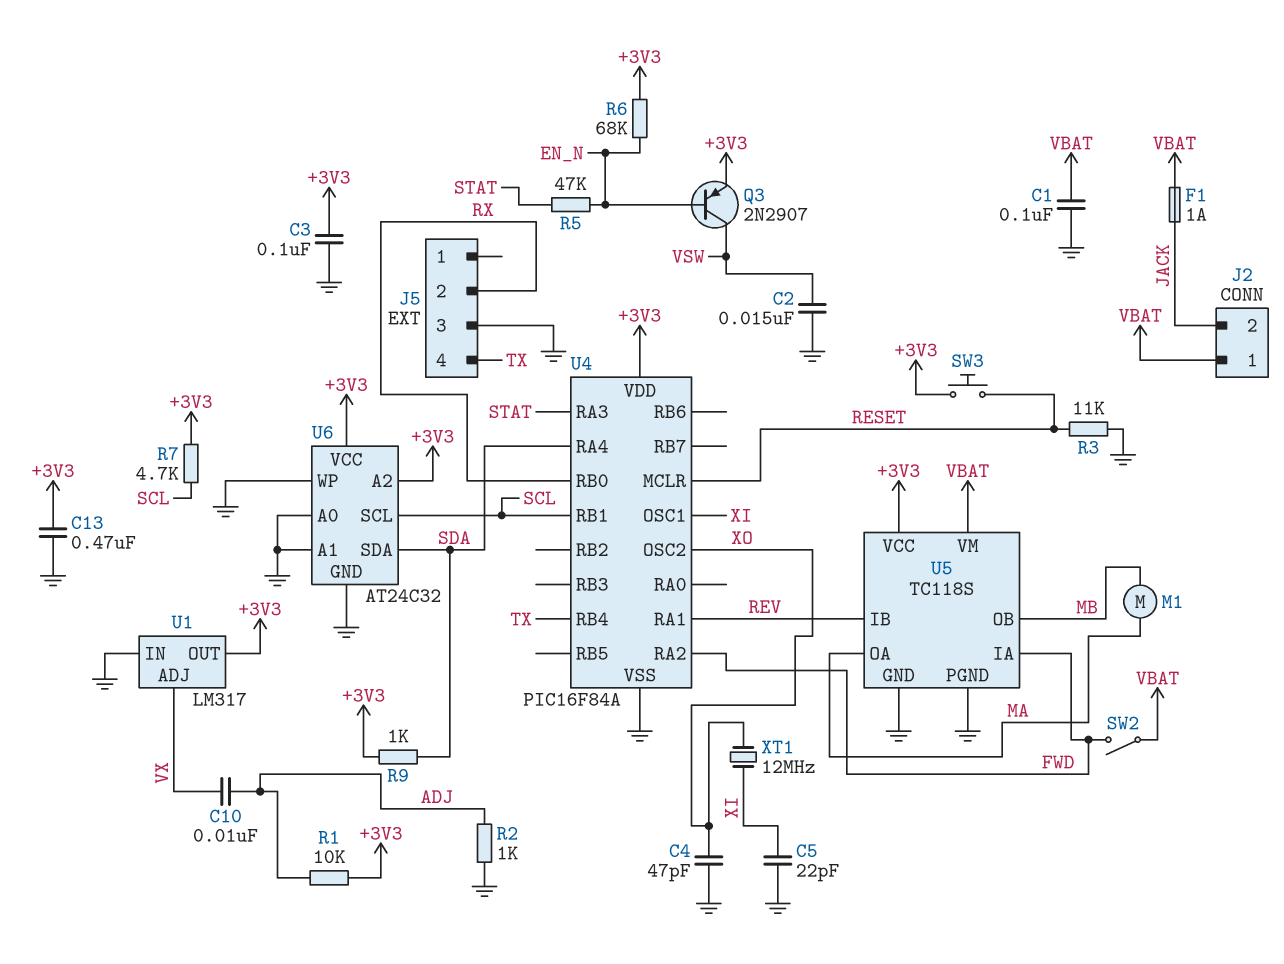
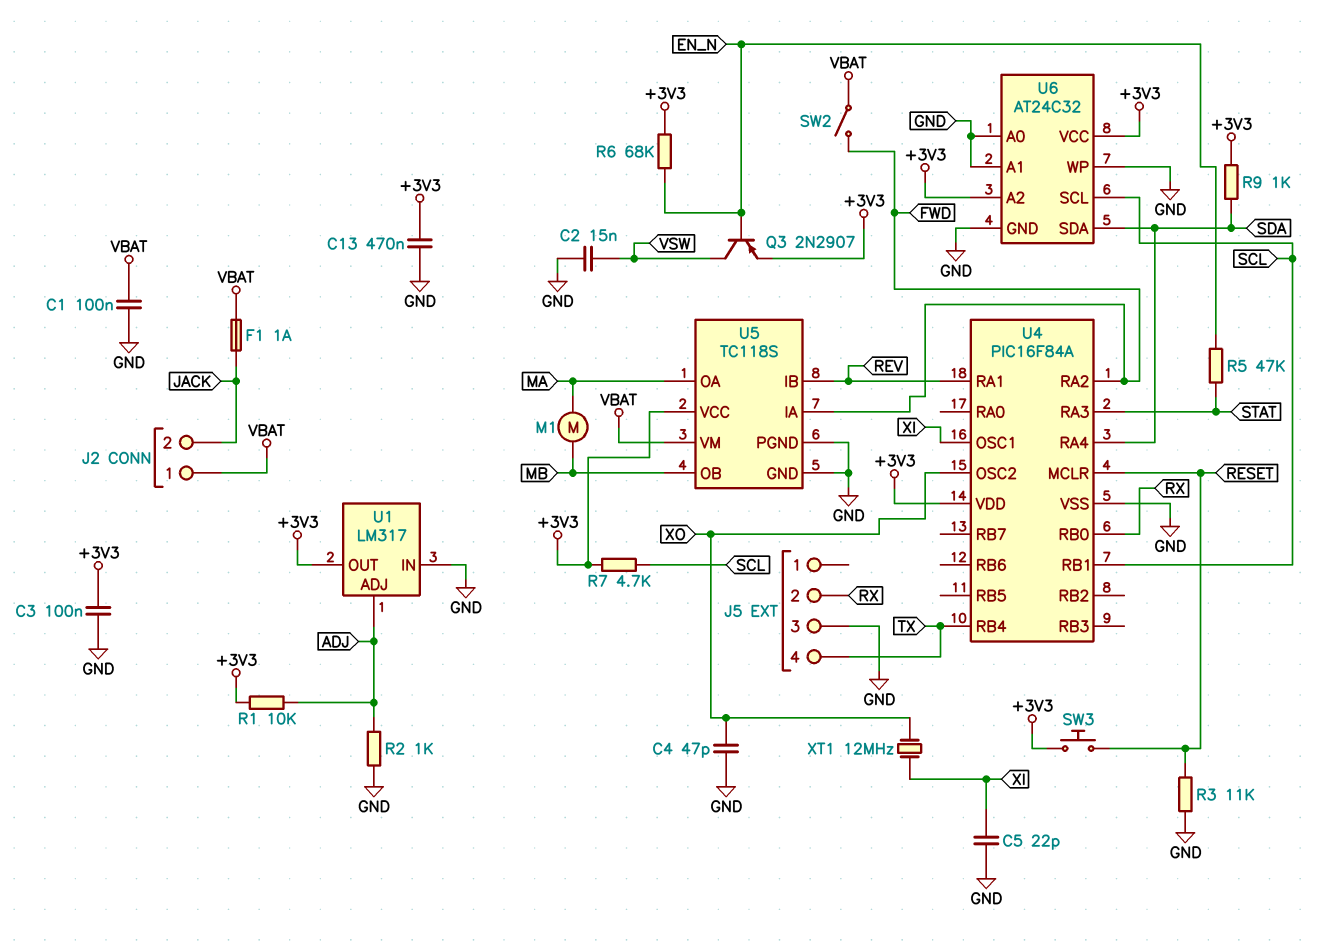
C10: 10nF (ADJ, VX) -> none
U1 pin ADJ: VX -> ADJ

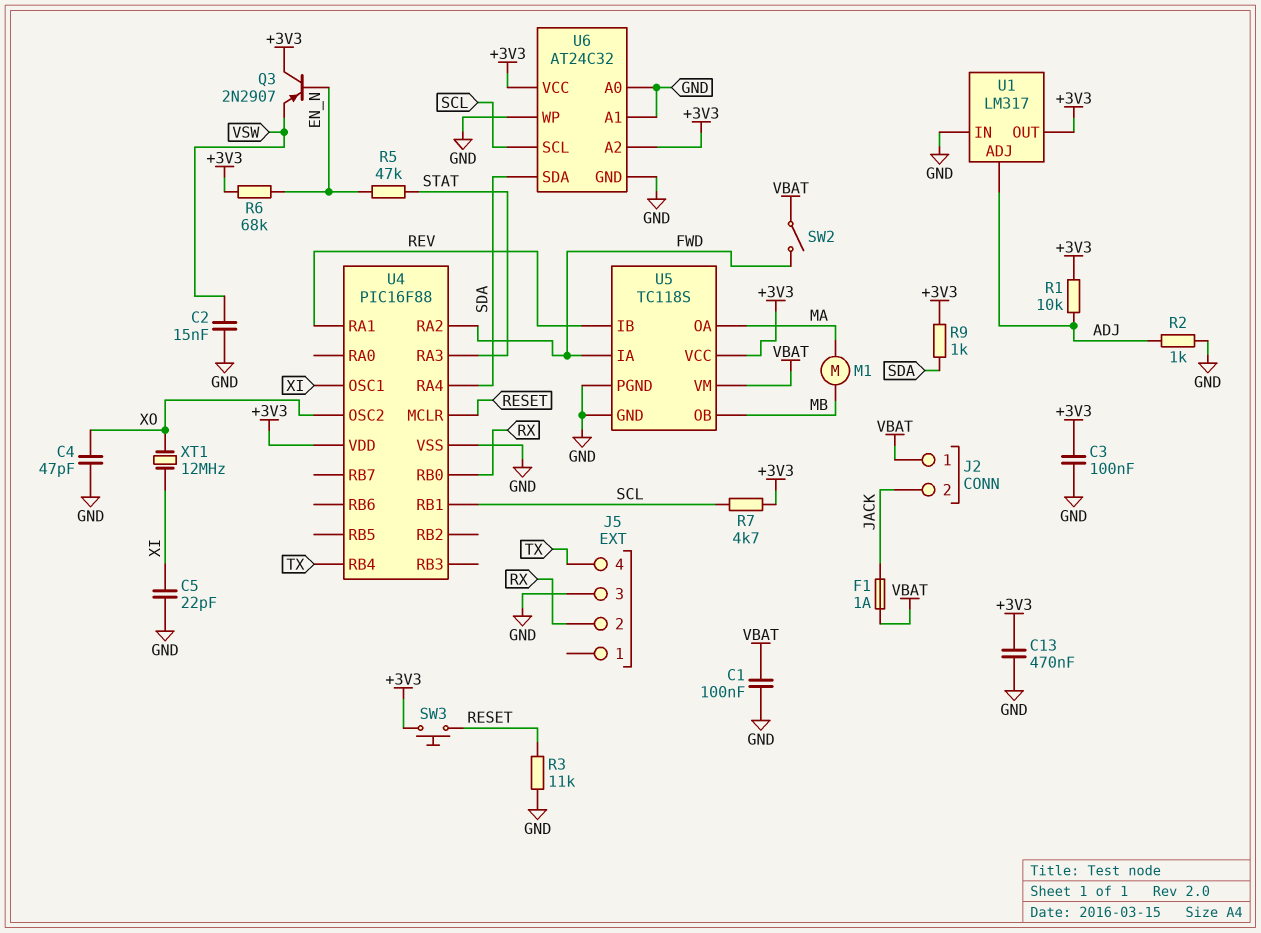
Q3: PNP 2N2907 (B EN_N, C VSW, E +3V3) -> PNP 2N2907 (B EN_N, C +3V3, E VSW)
U4: PIC16F84A -> PIC16F88

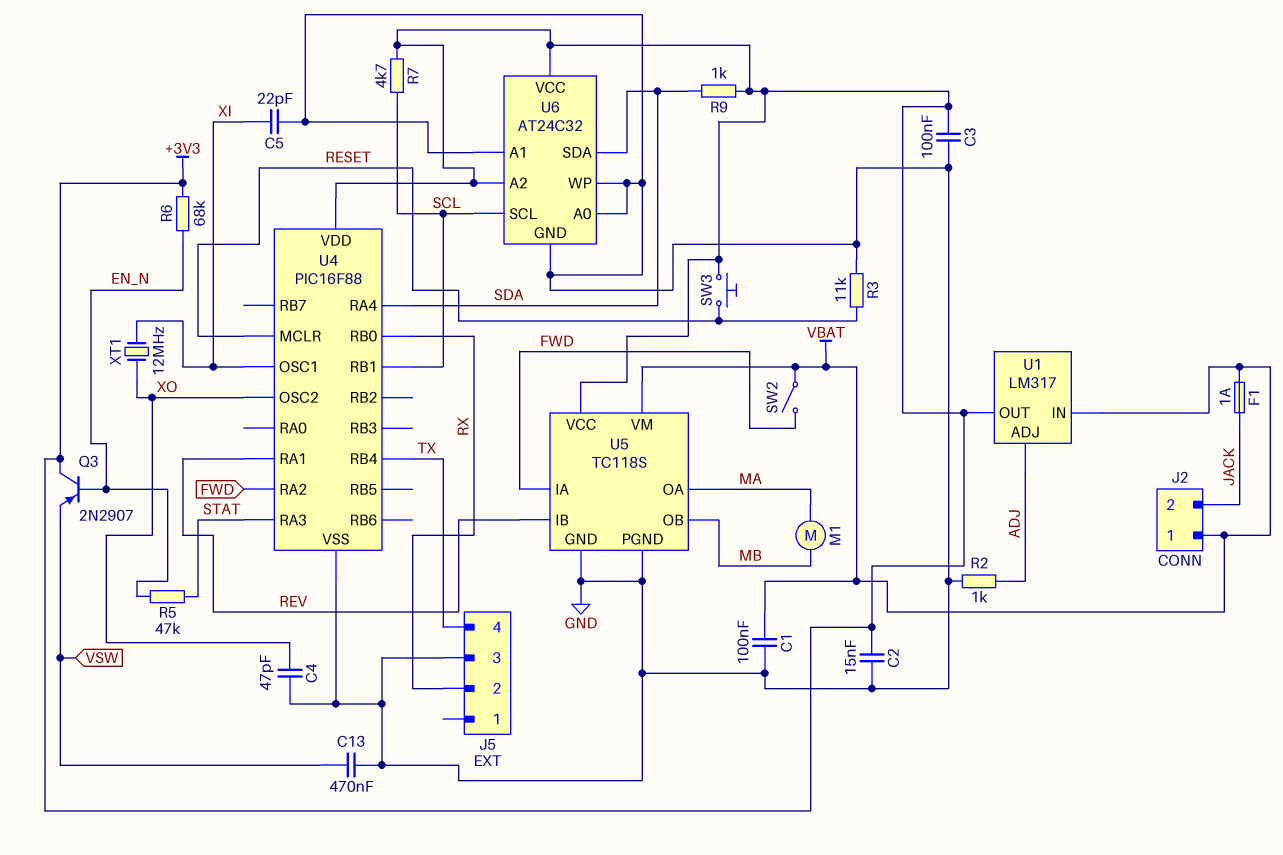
C2: 15nF (GND, VSW) -> 15nF (+3V3, GND)
C13: 470nF (+3V3, GND) -> 470nF (GND, VSW)
R1: 10k (+3V3, ADJ) -> none
U1 pin IN: GND -> VBAT

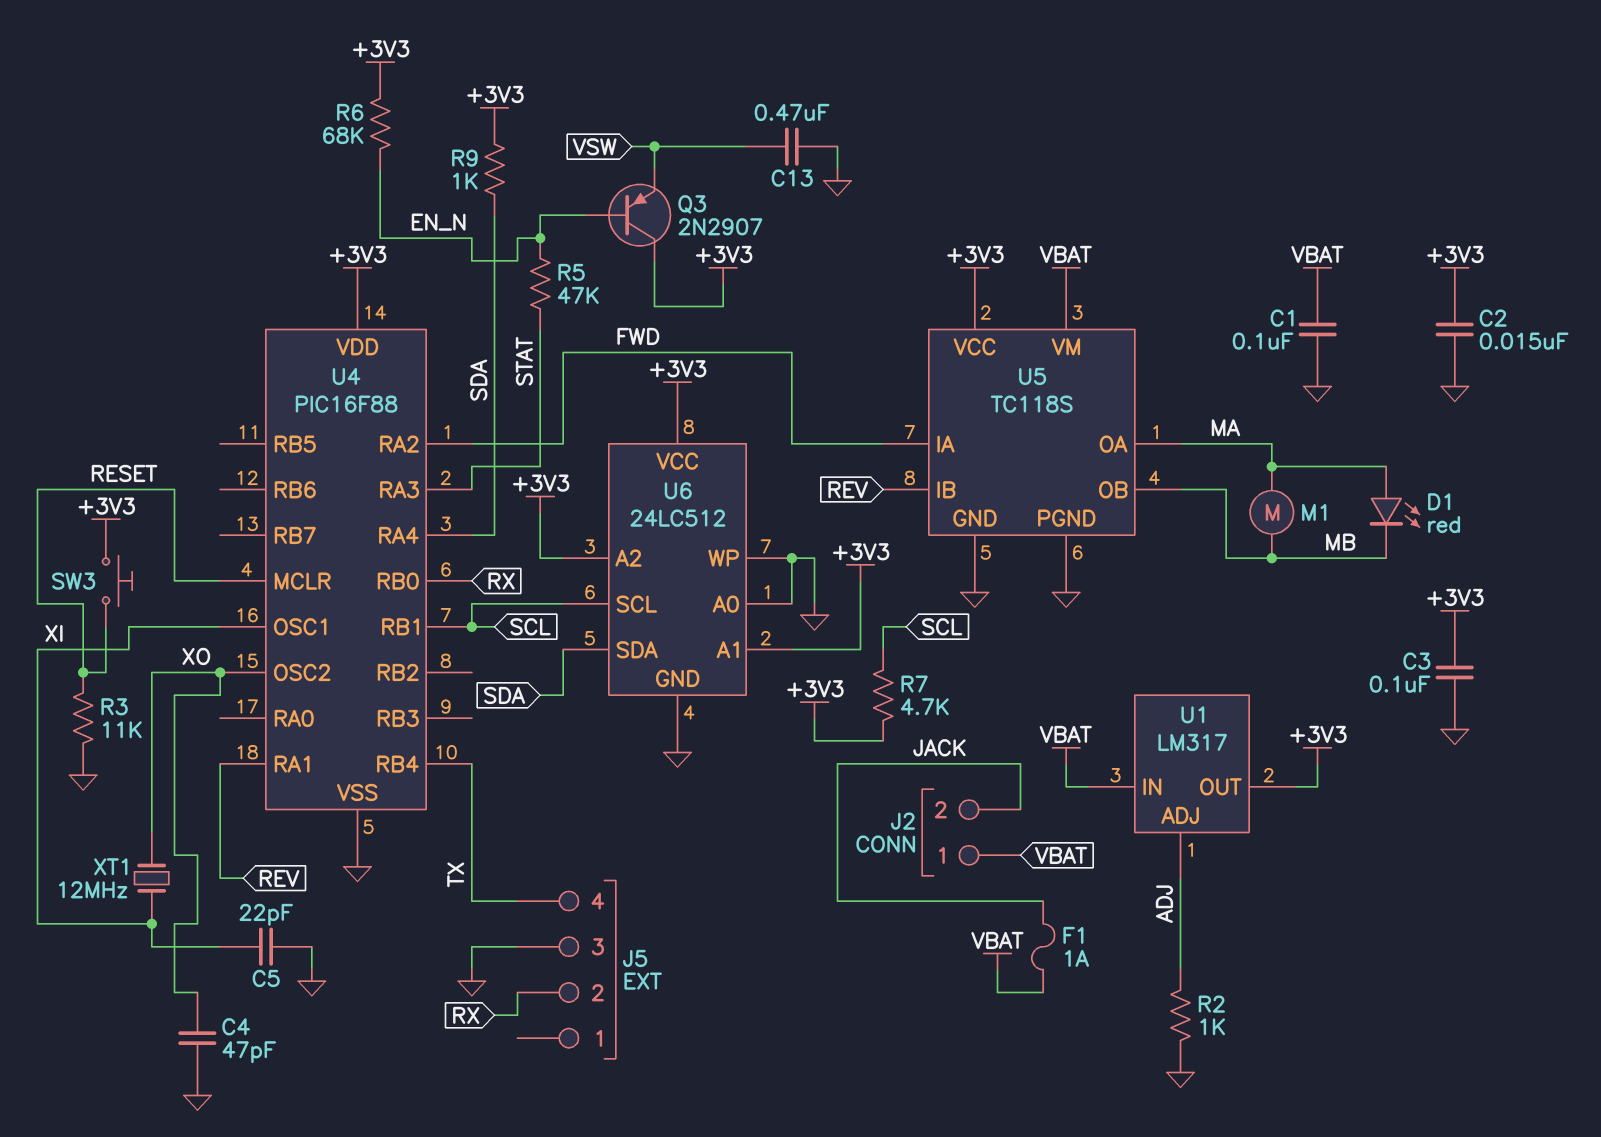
D1: none -> LED red (A MA, K MB)
SW2: switch (FWD, VBAT) -> none
U6: AT24C32 -> 24LC512
U6 pin A1: GND -> +3V3

